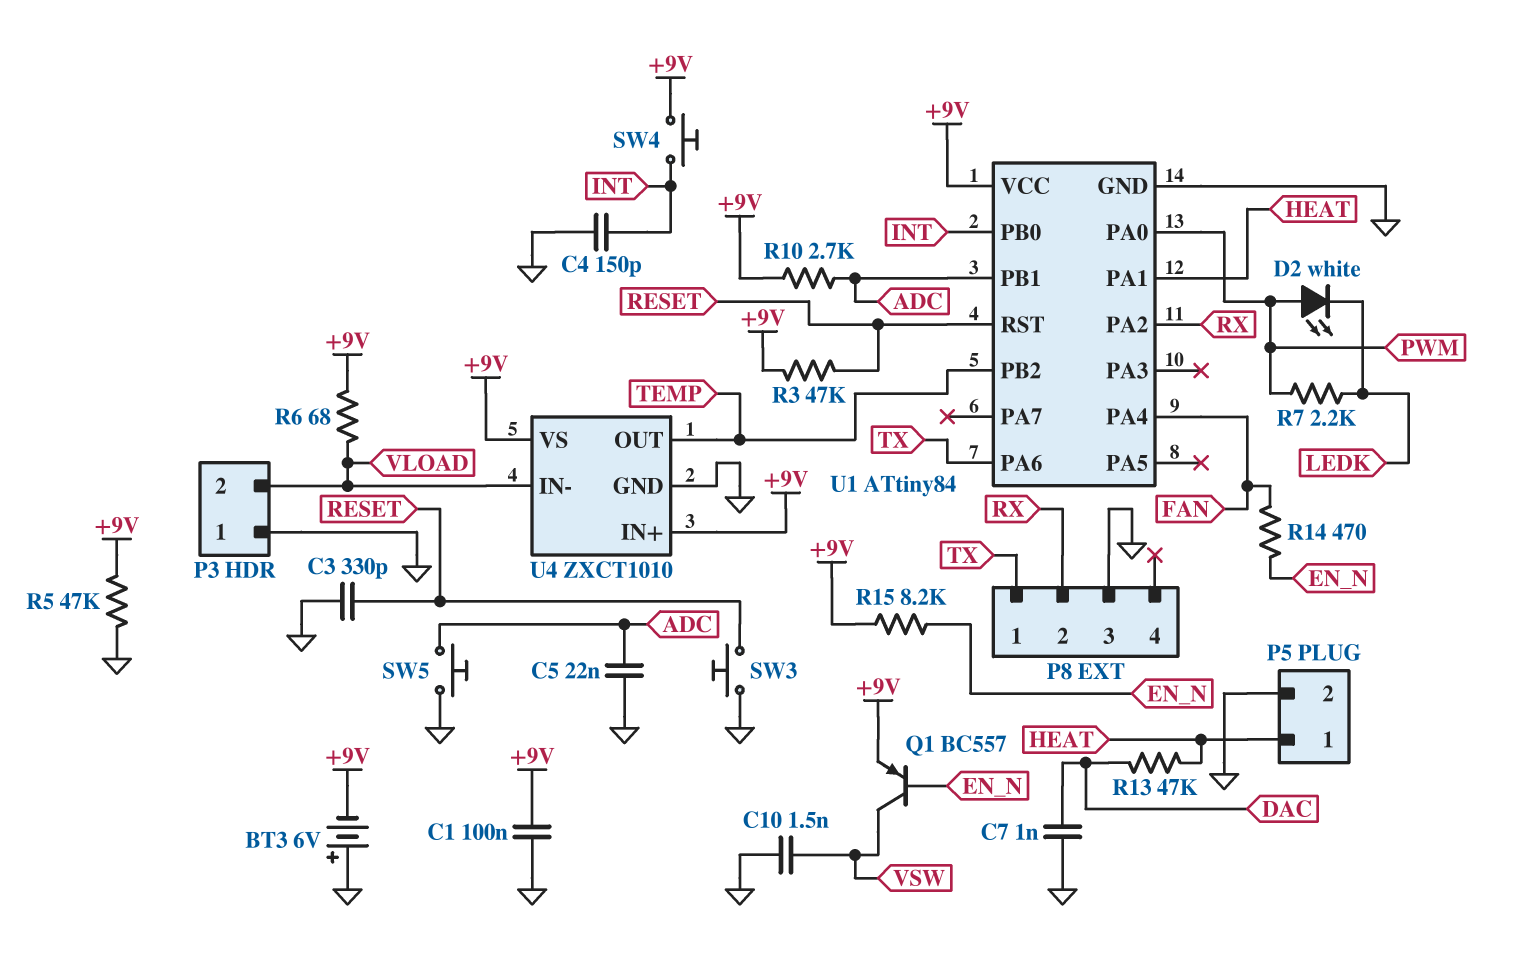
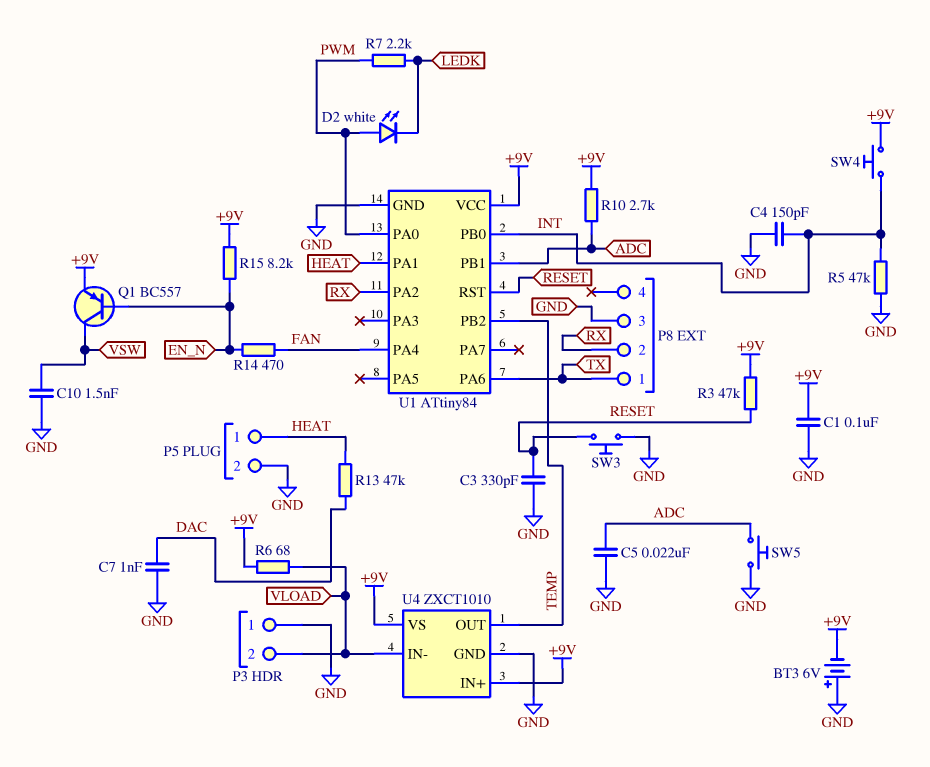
R5: 47k (+9V, GND) -> 47k (GND, INT)

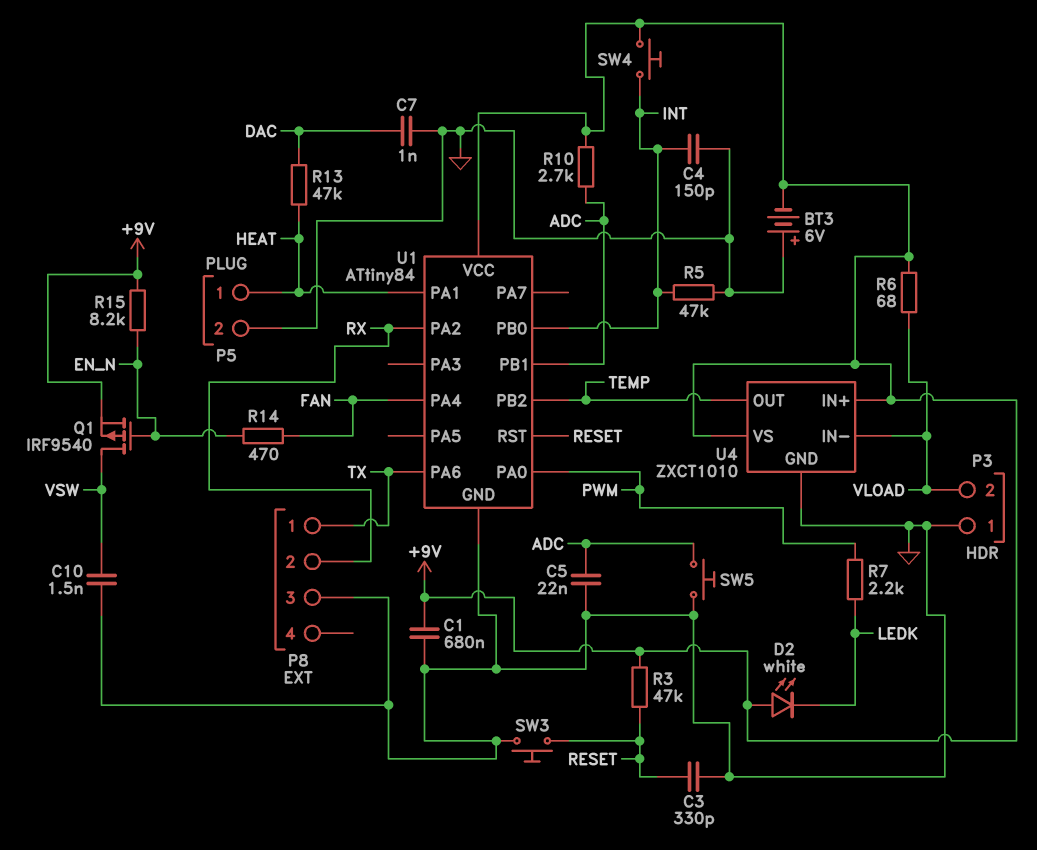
C1: 100nF (+9V, GND) -> 680nF (+9V, GND)
D2: LED white (A PWM, K LEDK) -> LED white (A +9V, K LEDK)
Q1: PNP BC557 (B EN_N, C VSW, E +9V) -> PMOS IRF9540 (G EN_N, D VSW, S +9V)

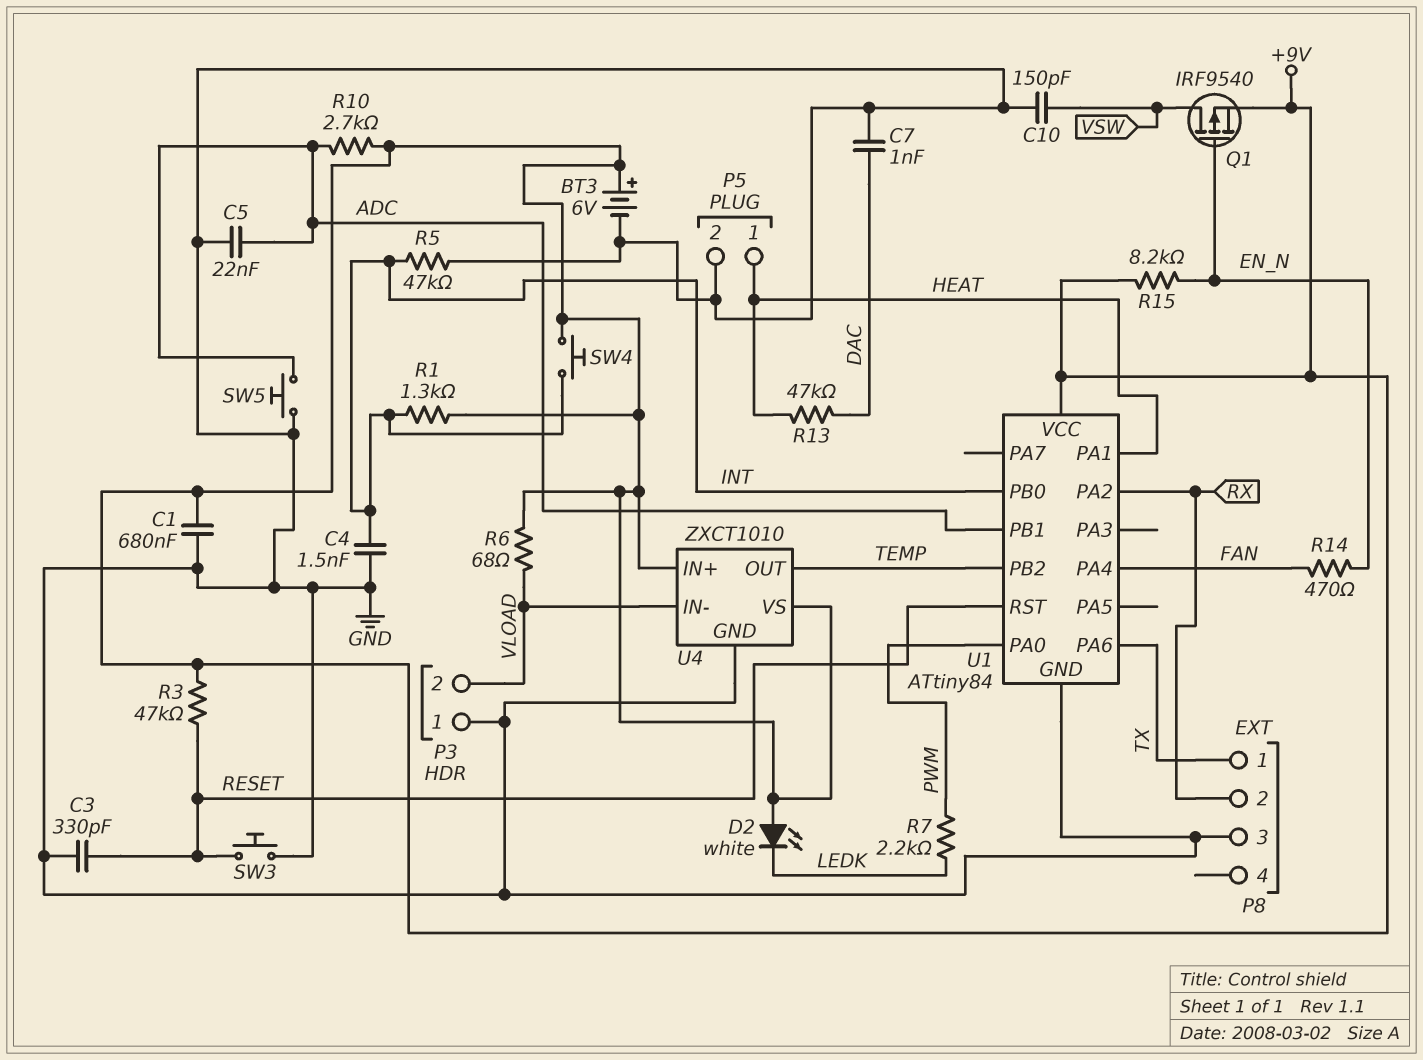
BT3: 6V (plus GND, minus +9V) -> 6V (plus +9V, minus GND)
C4: 150pF (GND, INT) -> 1.5nF (GND, INT)
C10: 1.5nF (GND, VSW) -> 150pF (GND, VSW)
R1: none -> 1.3k (+9V, INT)

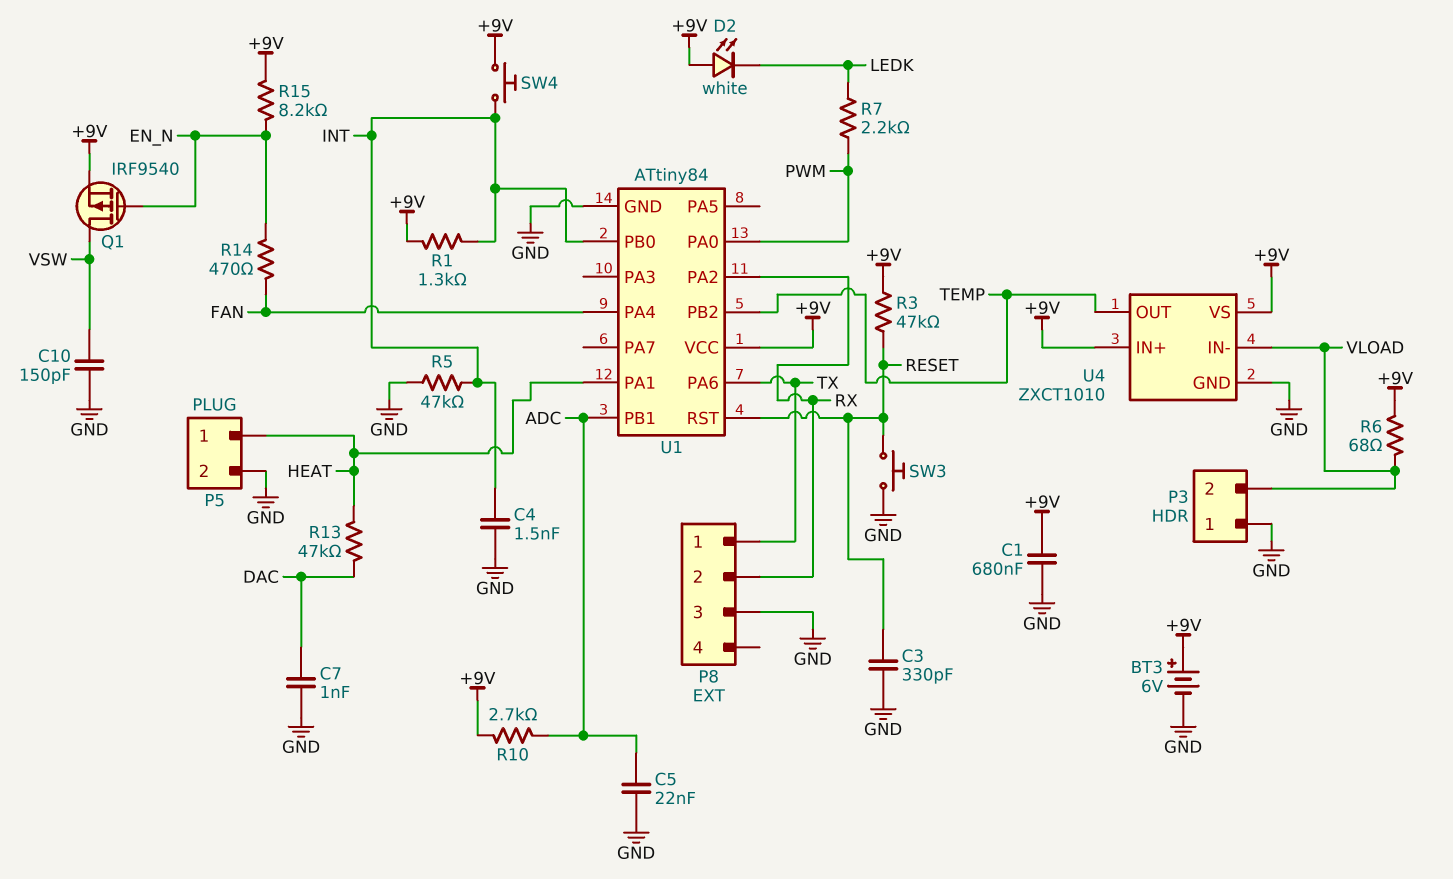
SW5: button (ADC, GND) -> none

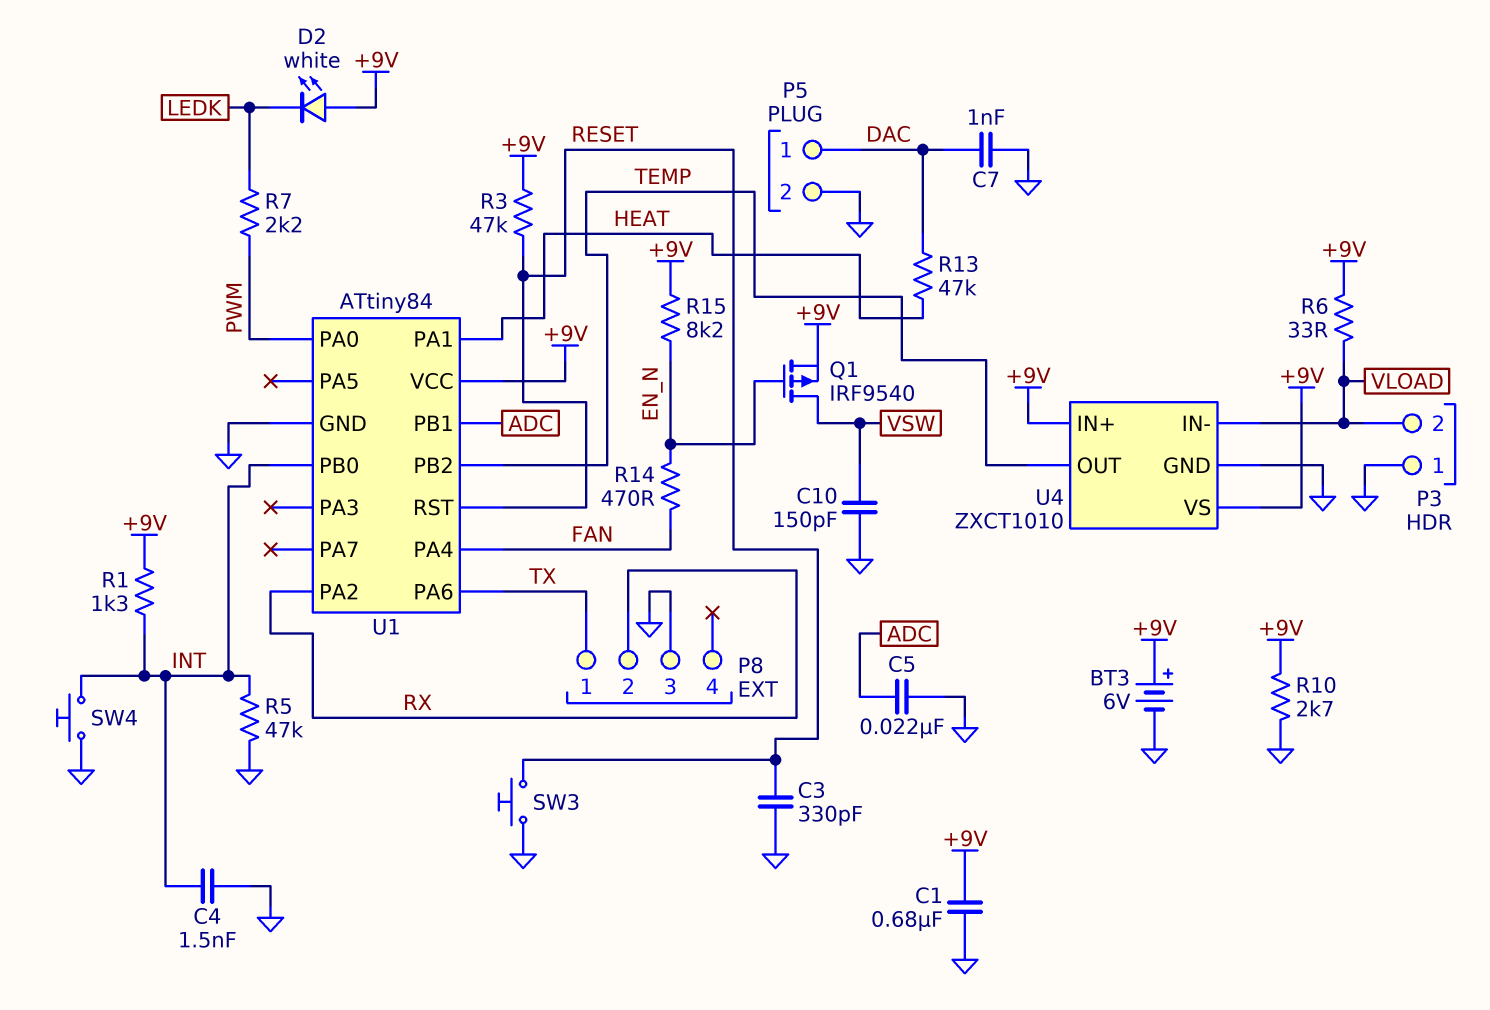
P5 pin 1: HEAT -> DAC
R6: 68 (+9V, VLOAD) -> 33 (+9V, VLOAD)
R10: 2.7k (+9V, ADC) -> 2.7k (+9V, GND)
SW4: button (+9V, INT) -> button (GND, INT)

